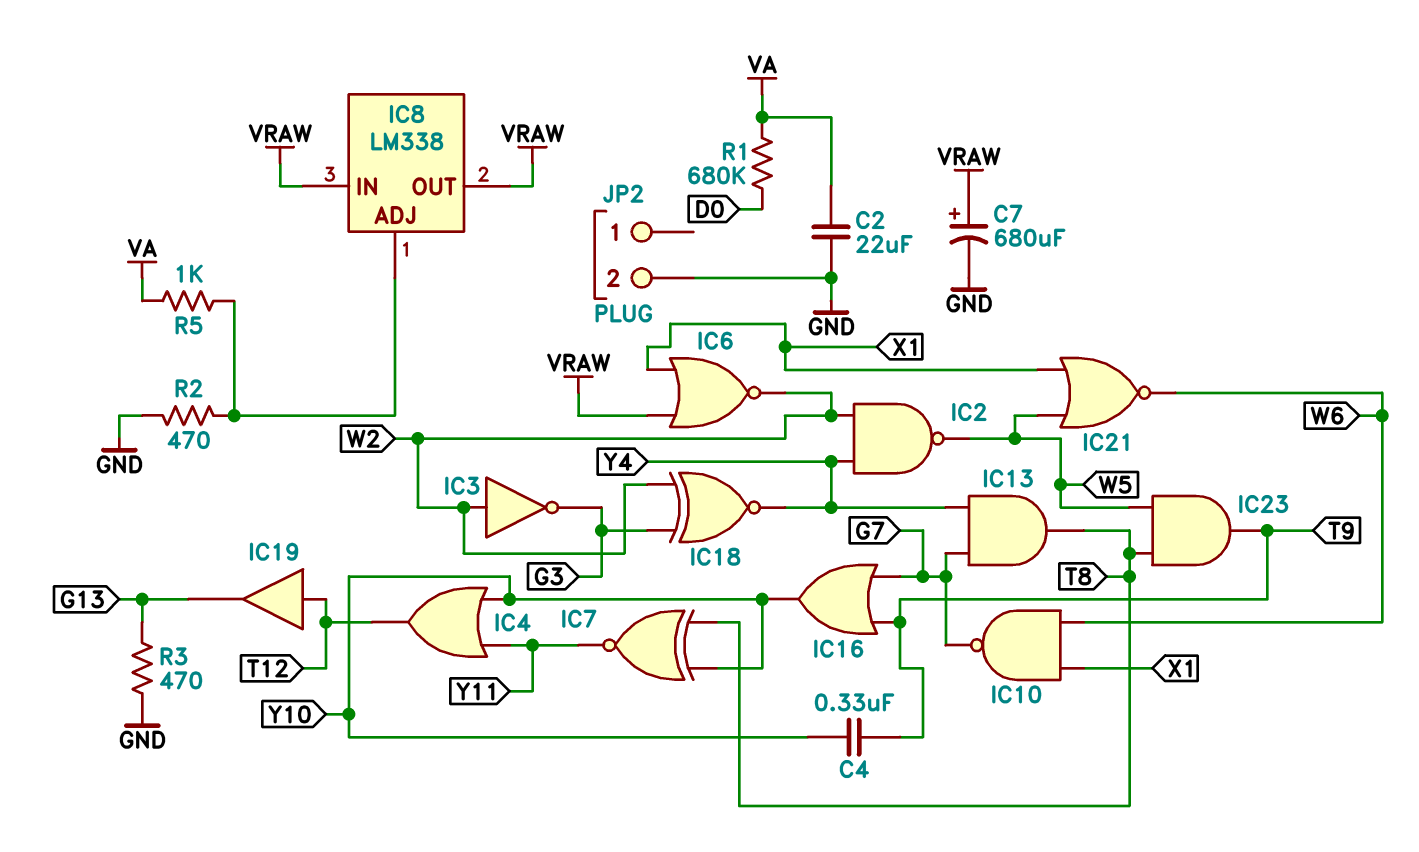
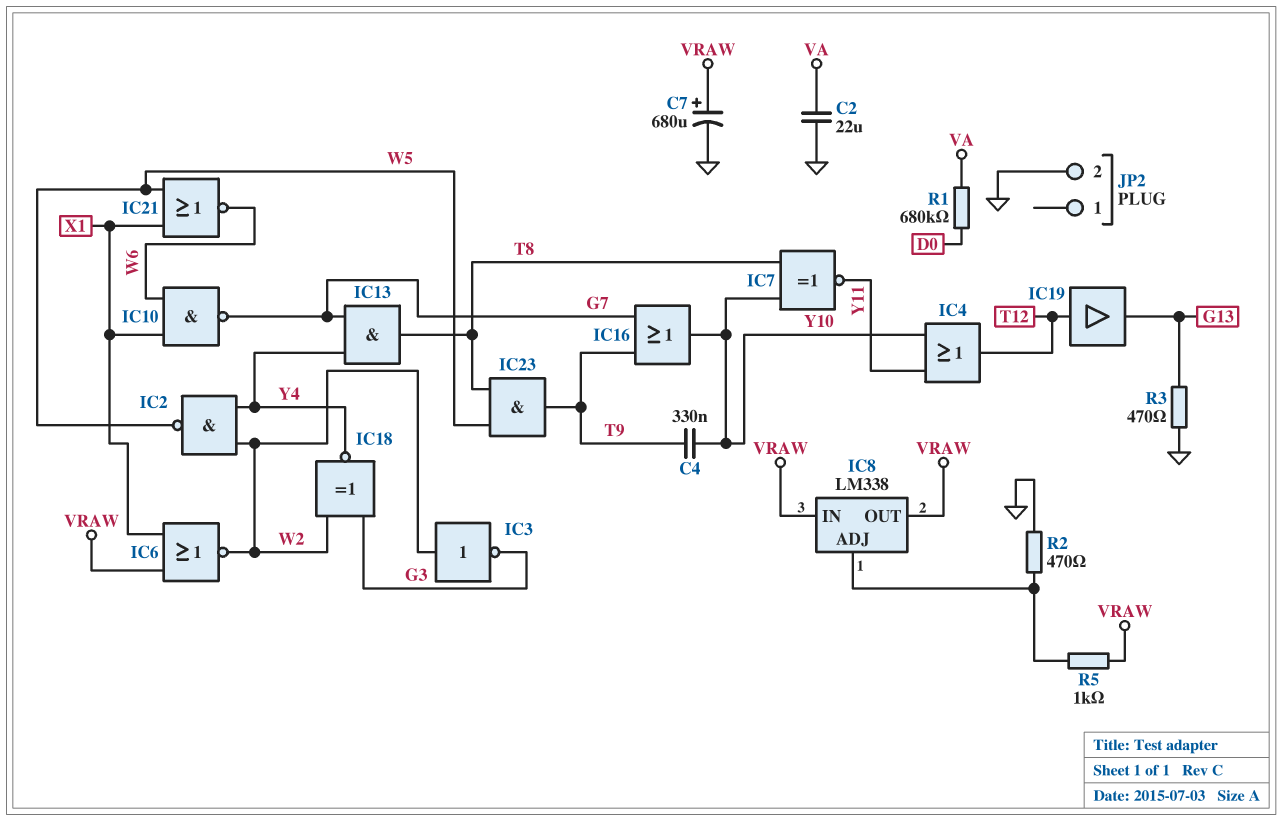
R5: 1k (IC8/ADJ, VA) -> 1k (IC8/ADJ, VRAW)

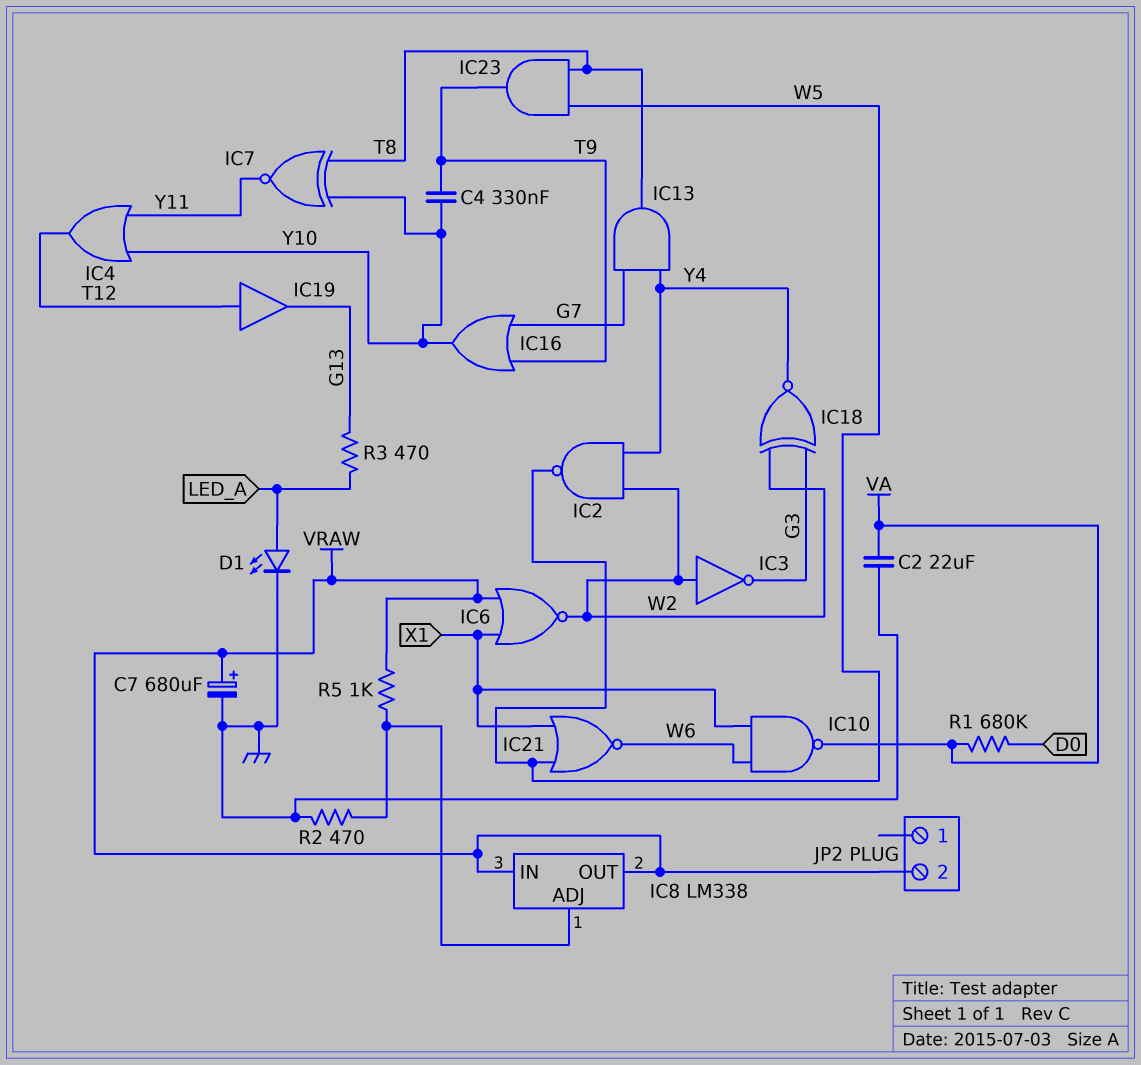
D1: none -> LED (A LED_A, K GND)
IC10: NAND (in W6, in X1, out G7) -> NAND (in W6, in X1, out VA)
JP2 pin 2: GND -> VRAW
R3: 470 (G13, GND) -> 470 (G13, LED_A)

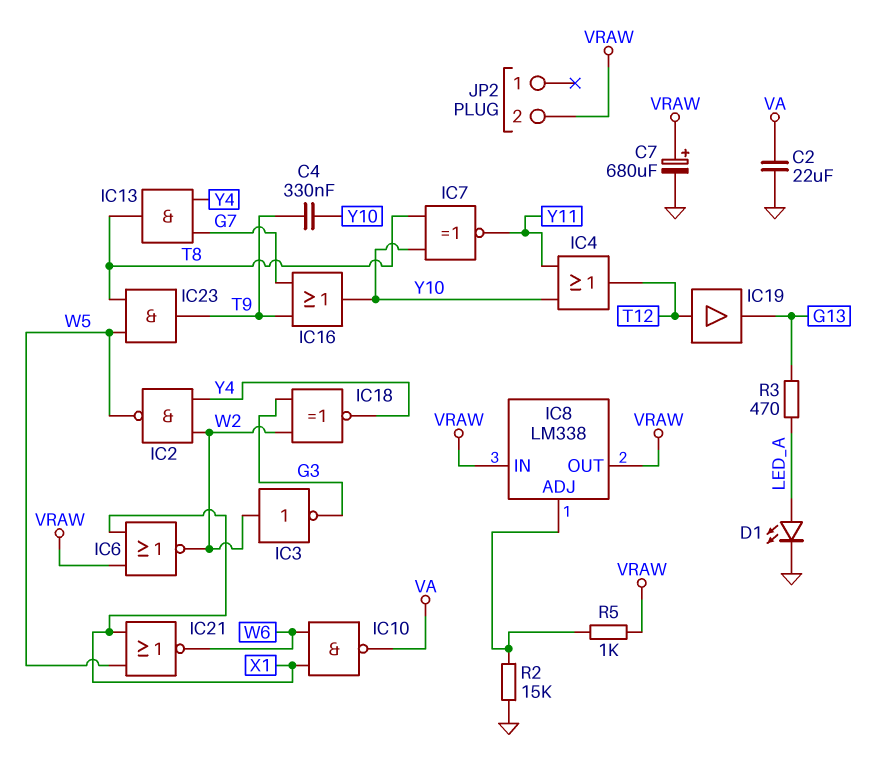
R1: 680k (D0, VA) -> none
R2: 470 (GND, IC8/ADJ) -> 15k (GND, IC8/ADJ)

